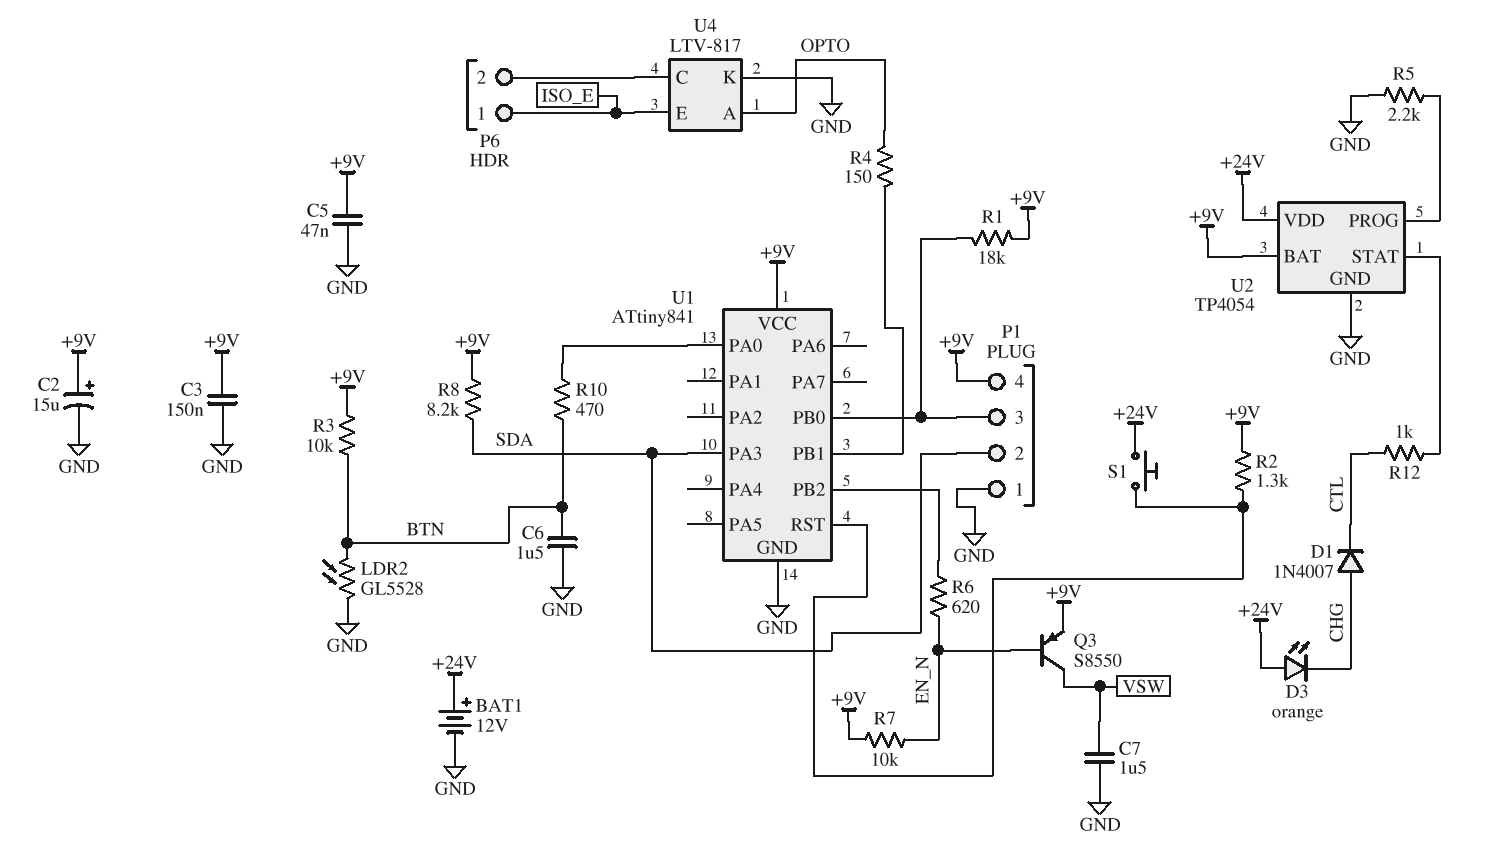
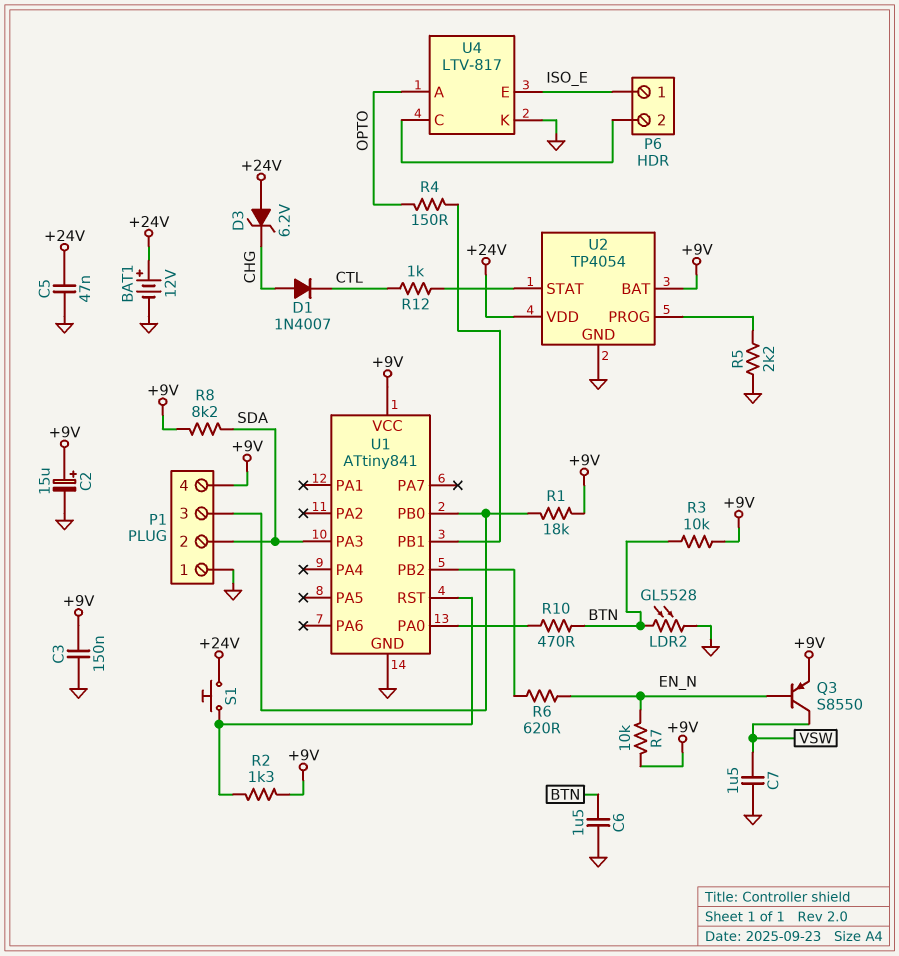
C5: 47nF (+9V, GND) -> 47nF (+24V, GND)
D3: LED orange (A +24V, K CHG) -> zener 6.2V (A +24V, K CHG)

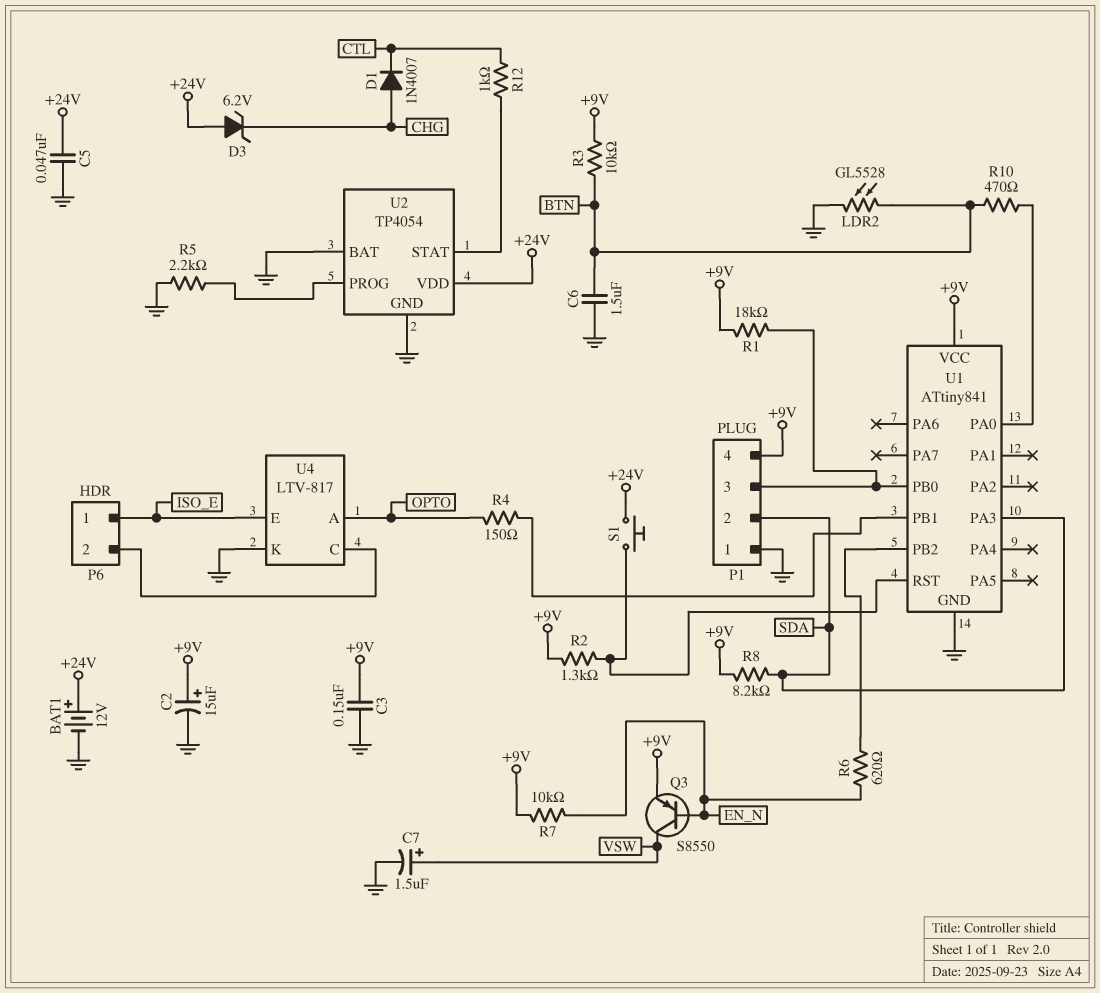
C7: 1.5uF (GND, VSW) -> 1.5uF (plus VSW, minus GND)
U2 pin BAT: +9V -> GND

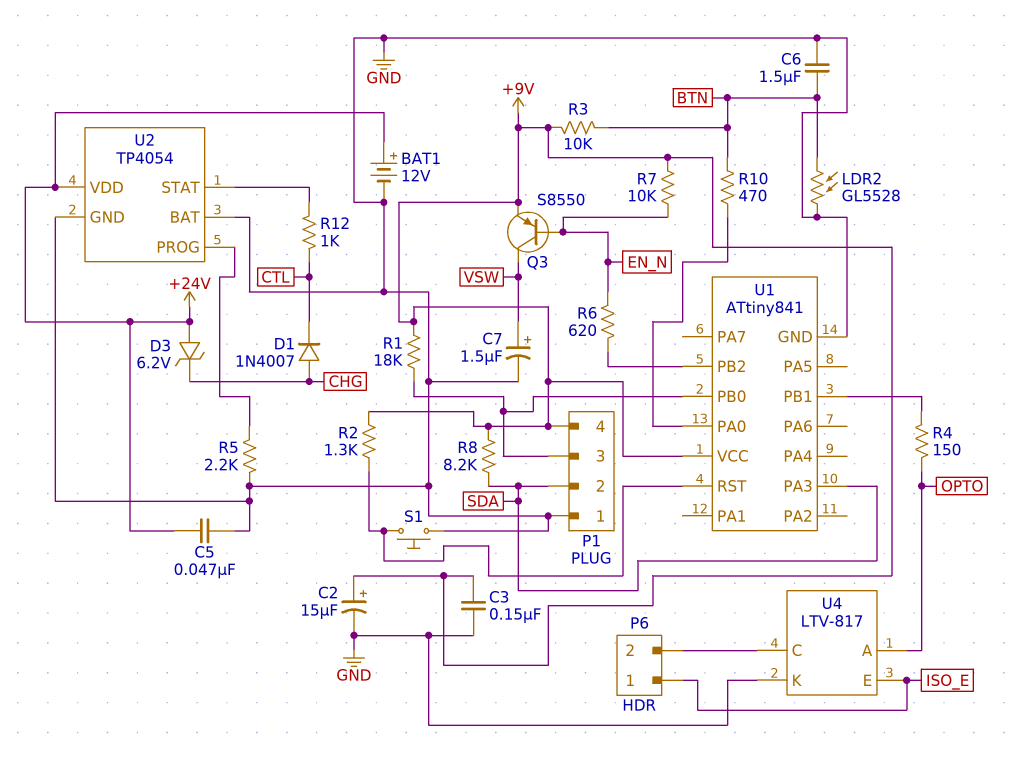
S1: button (+24V, U1/RST) -> button (GND, U1/RST)

